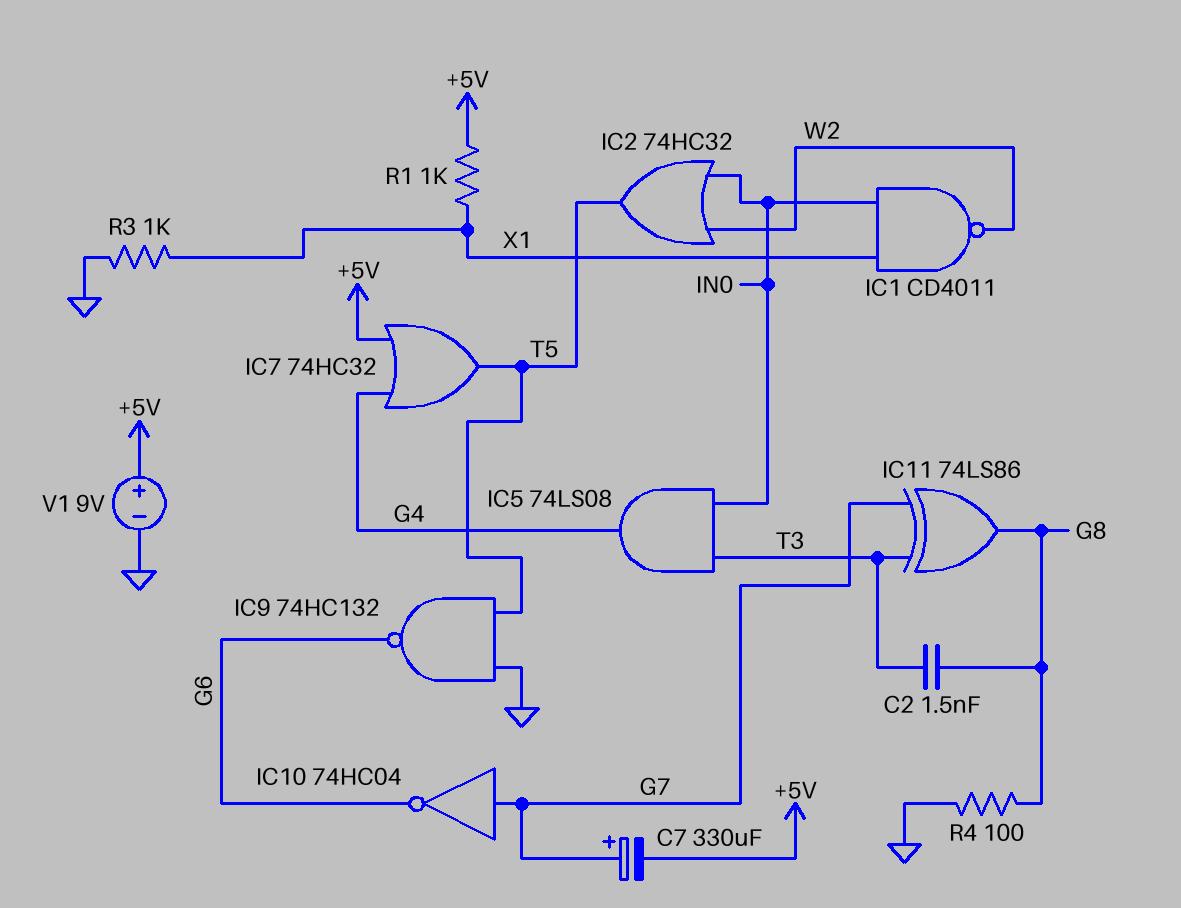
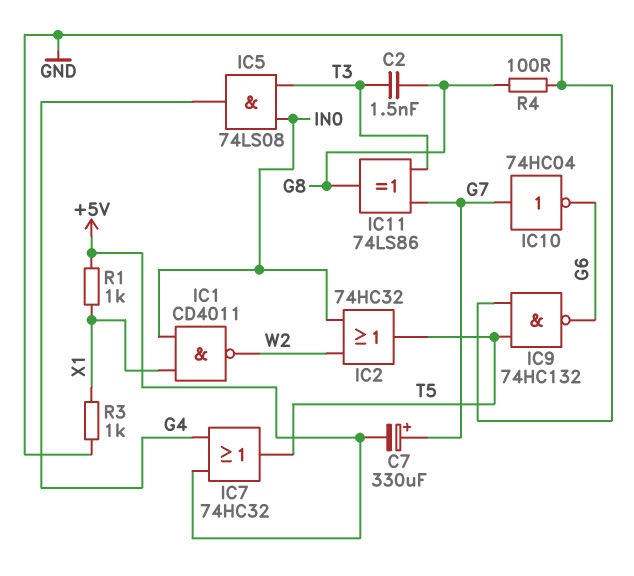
V1: 9V (plus +5V, minus GND) -> none

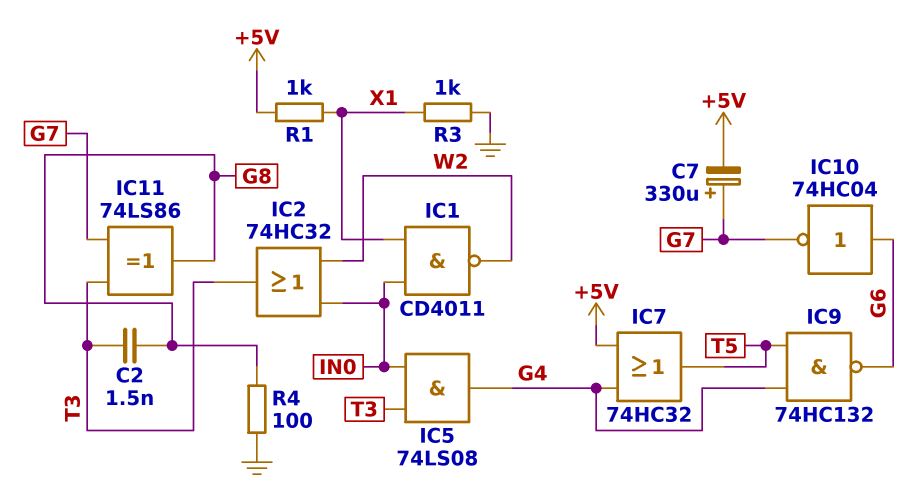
IC2: OR 74HC32 (in IN0, in W2, out T5) -> OR 74HC32 (in IN0, in W2, out T3)
IC9: NAND 74HC132 (in GND, in T5, out G6) -> NAND 74HC132 (in G4, in T5, out G6)
IC10: NOT 74HC04 (in G7, out G6) -> NOT 74HC04 (in G6, out G7)

